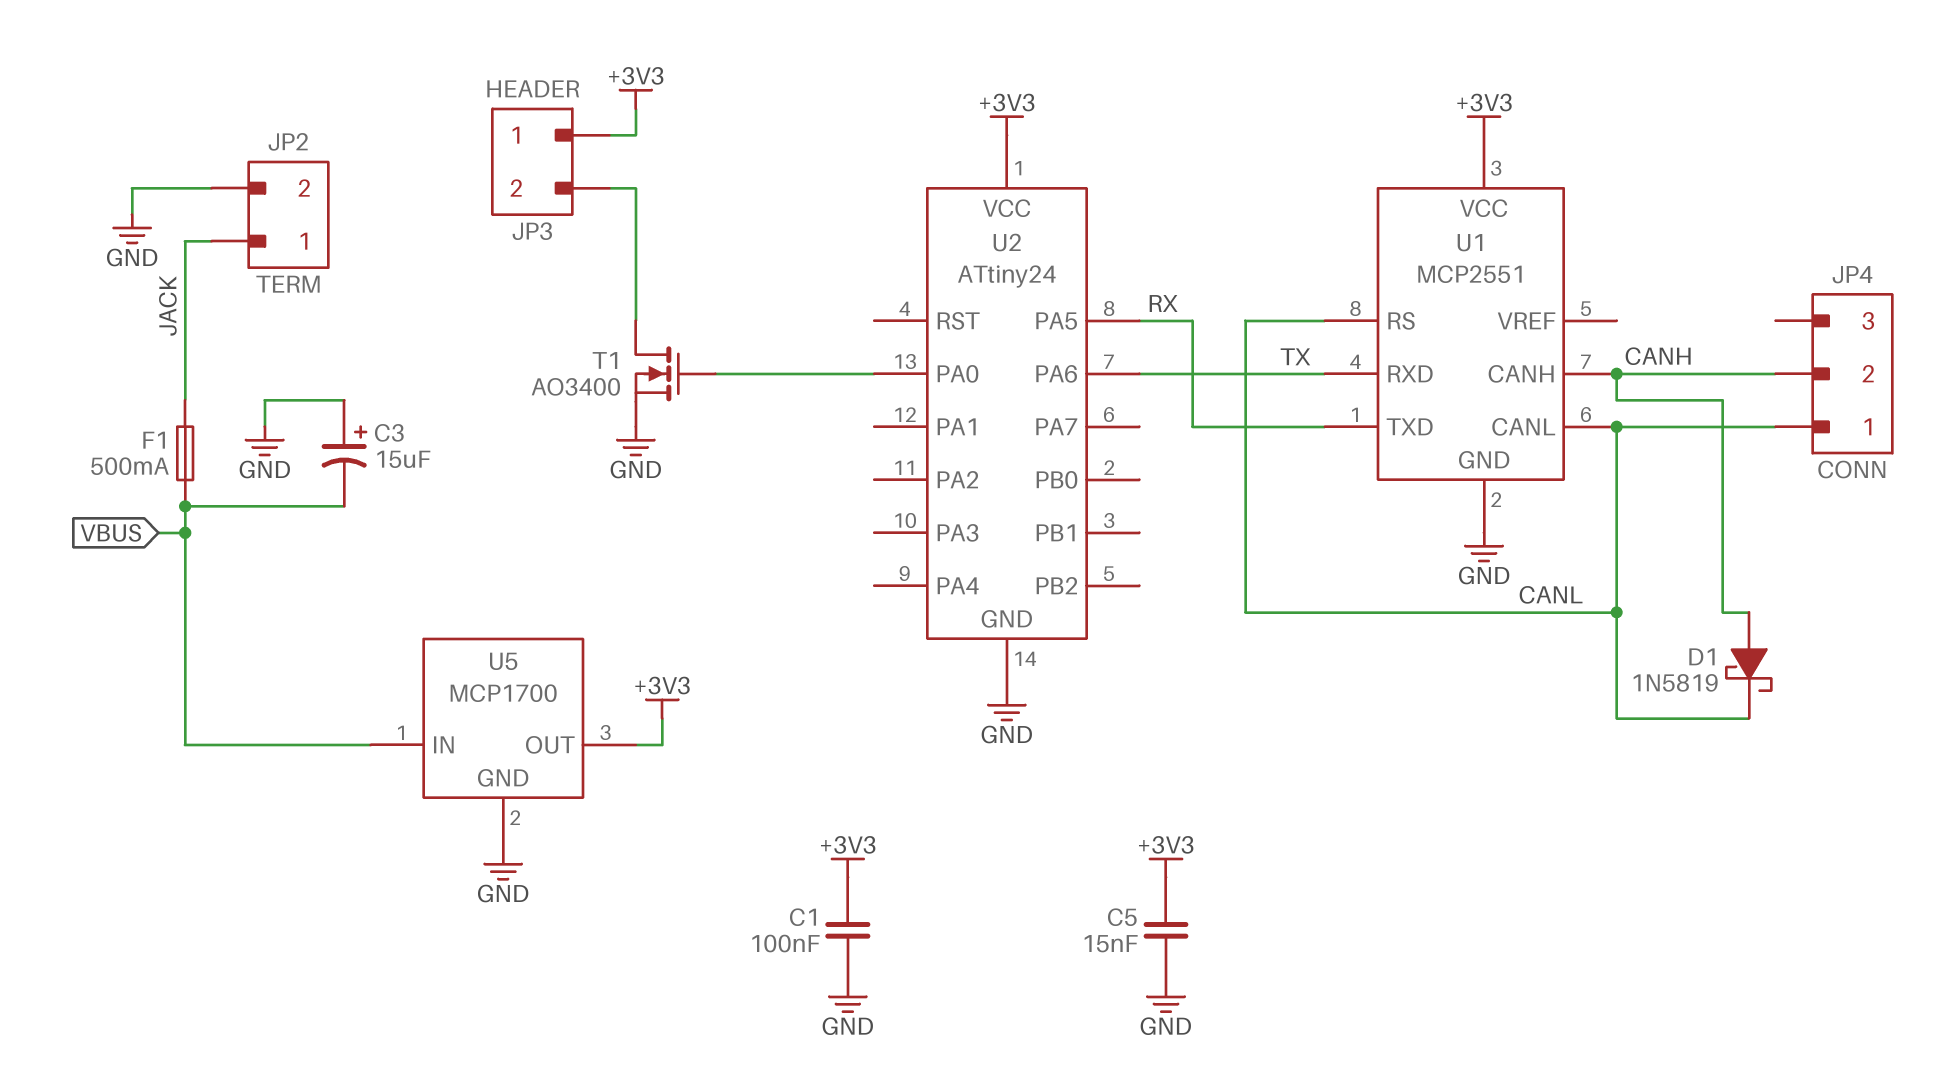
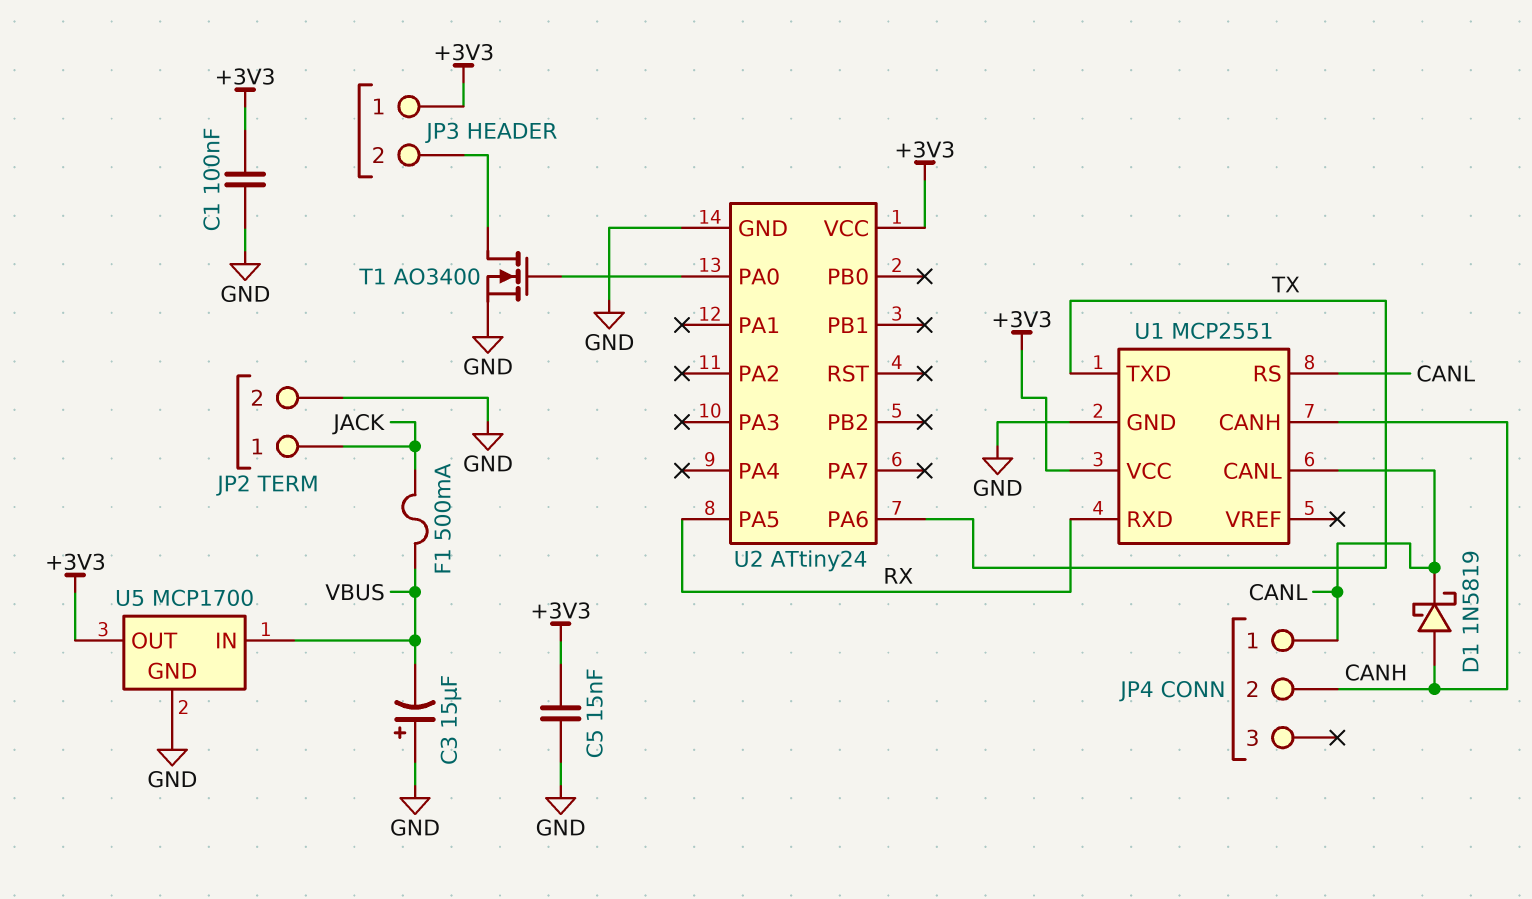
U1 pin RXD: TX -> RX
U1 pin TXD: RX -> TX

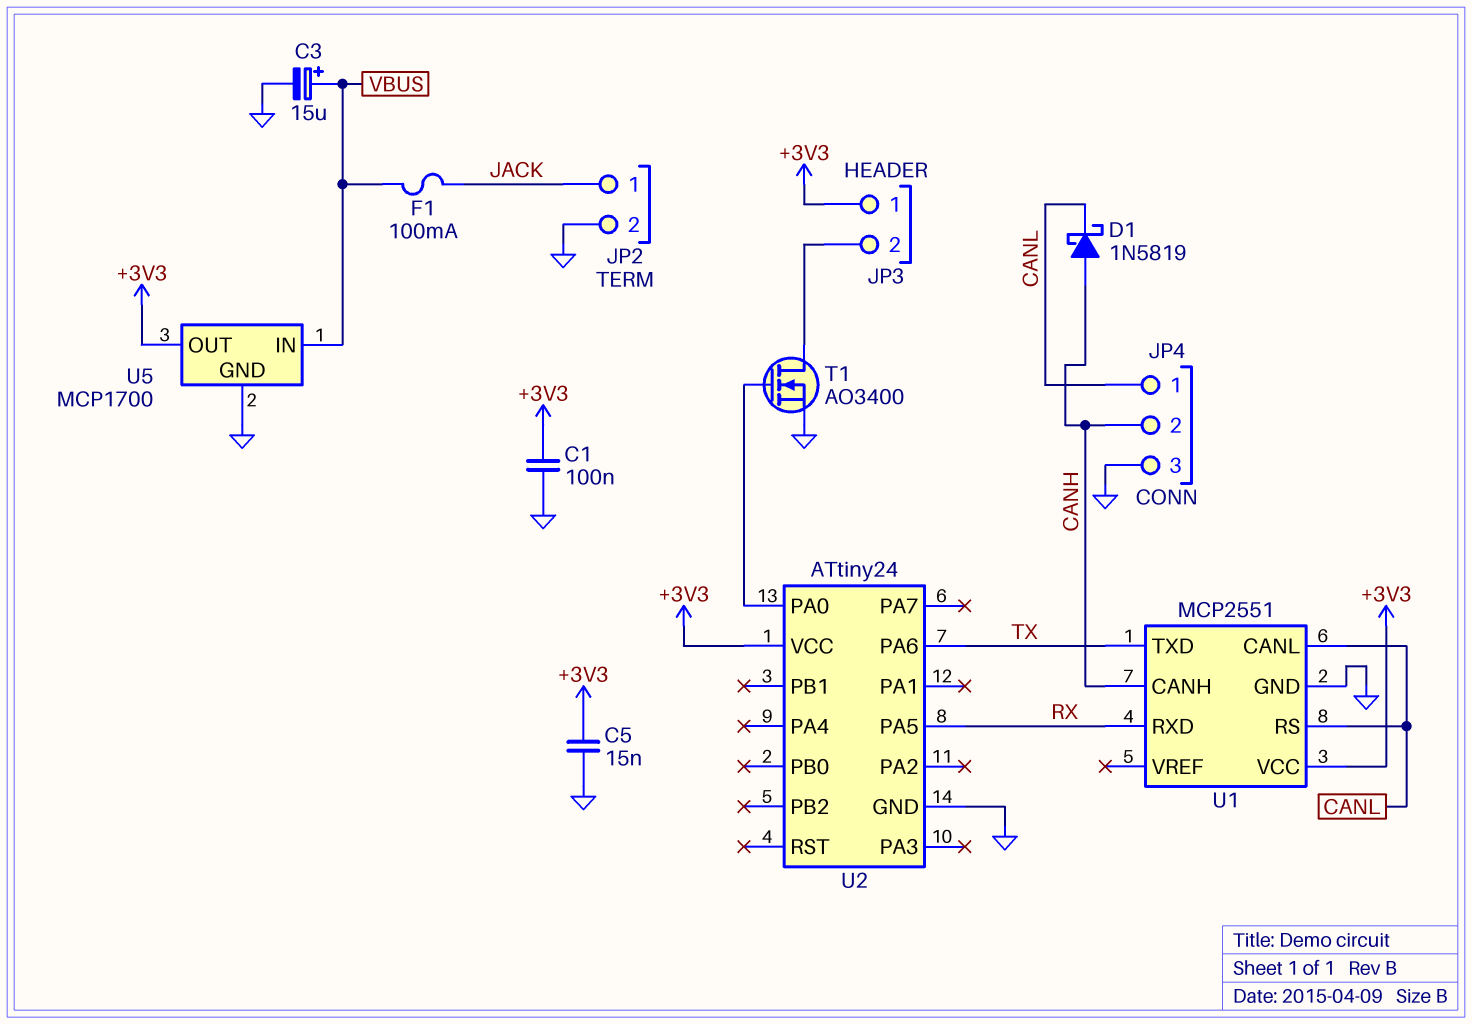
C3: 15uF (plus GND, minus VBUS) -> 15uF (plus VBUS, minus GND)
F1: 500mA (JACK, VBUS) -> 100mA (JACK, VBUS)
JP4 pin 3: none -> GND

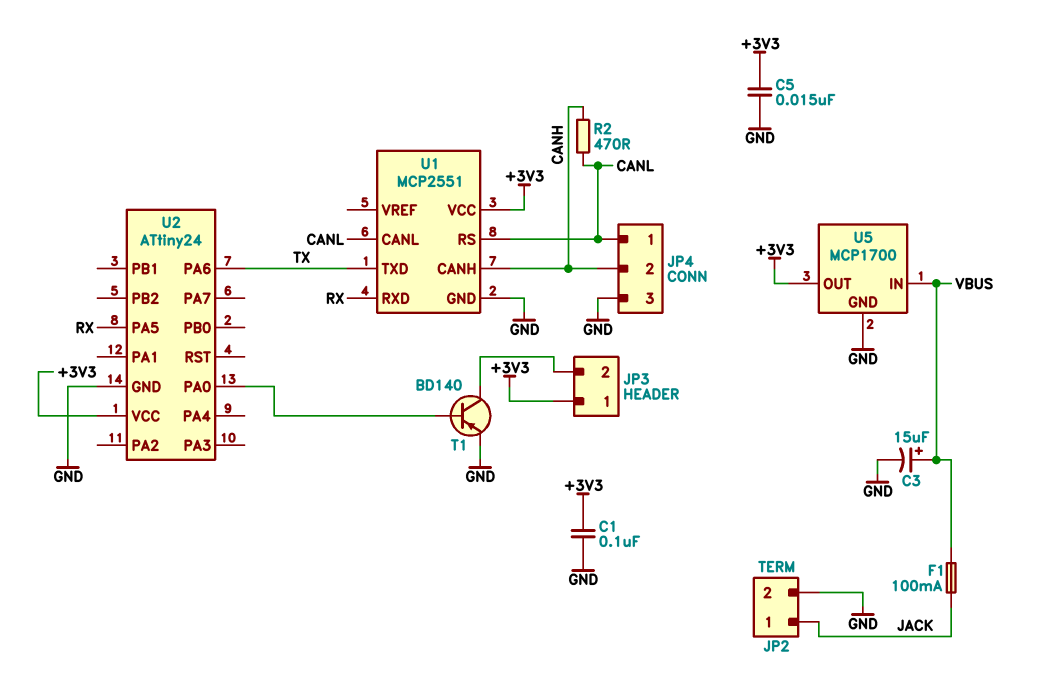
D1: schottky 1N5819 (A CANH, K CANL) -> none
R2: none -> 470 (CANH, CANL)
T1: NMOS AO3400 (G U2/PA0, D JP3/2, S GND) -> PNP BD140 (B U2/PA0, C JP3/2, E GND)

